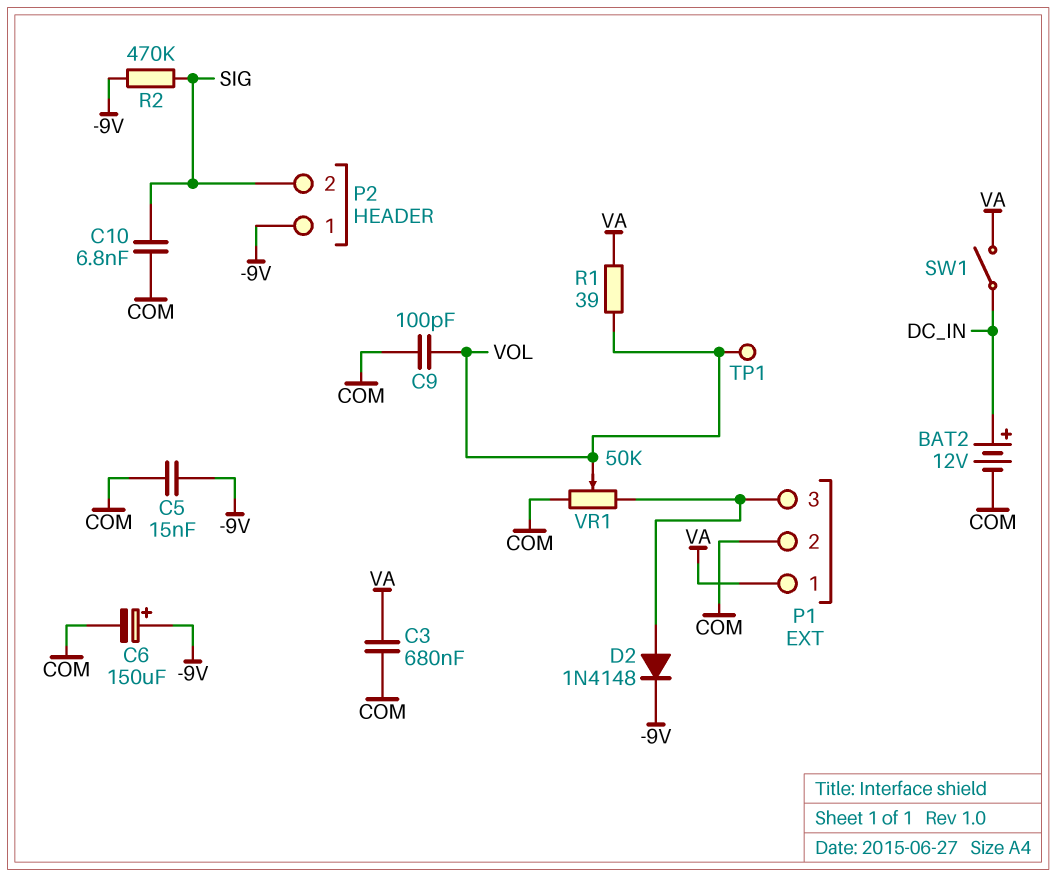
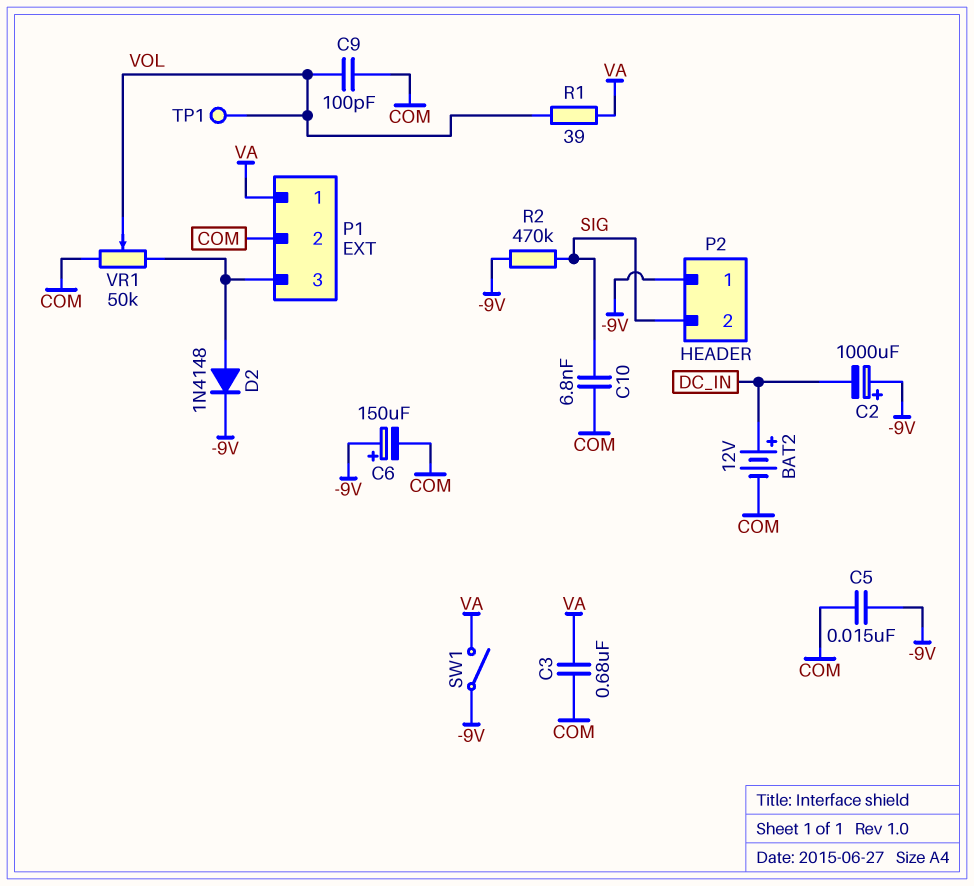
C2: none -> 1000uF (plus -9V, minus DC_IN)
SW1: switch (DC_IN, VA) -> switch (-9V, VA)

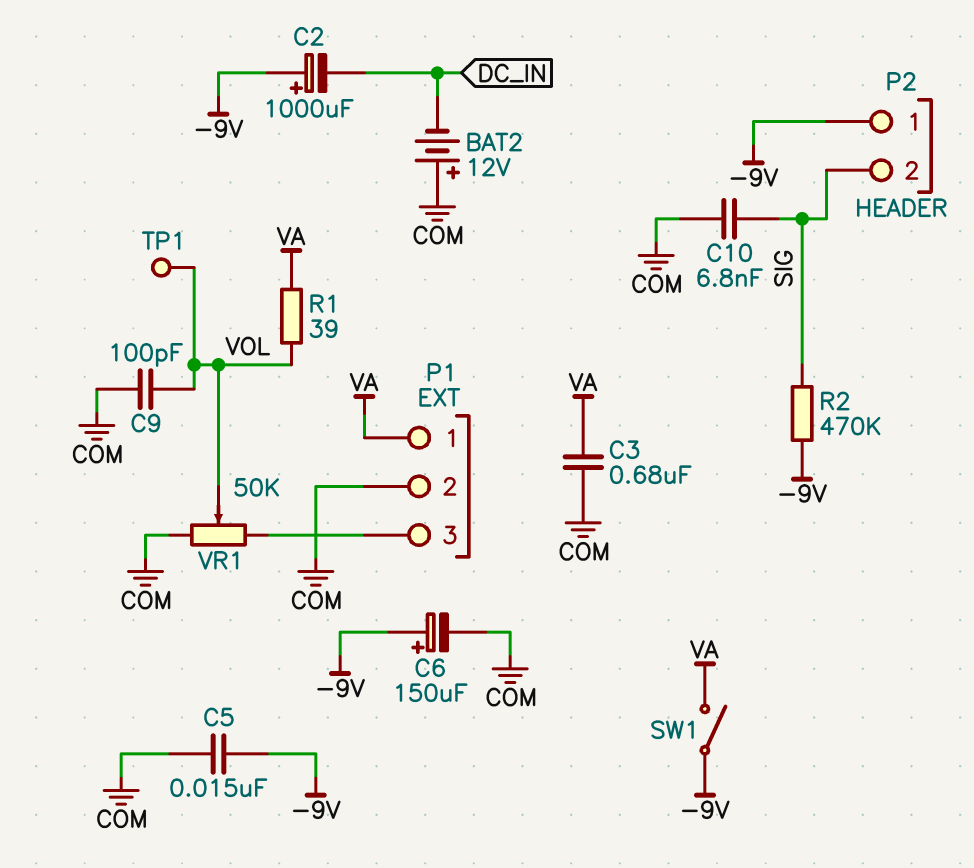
BAT2: 12V (plus DC_IN, minus COM) -> 12V (plus COM, minus DC_IN)
D2: diode 1N4148 (A P1/3, K -9V) -> none

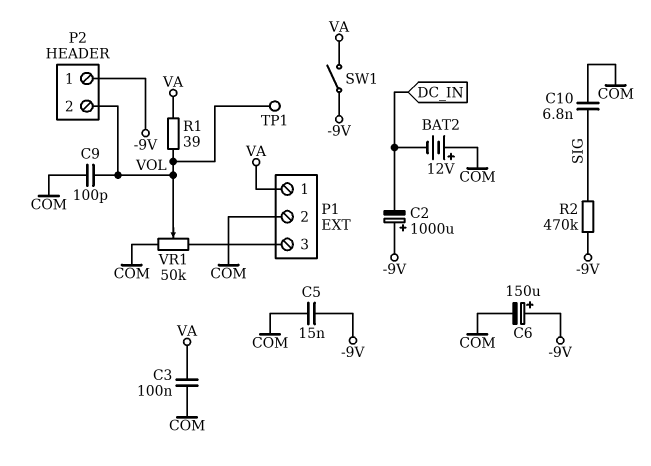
C3: 680nF (COM, VA) -> 100nF (COM, VA)
P2 pin 2: SIG -> VOL

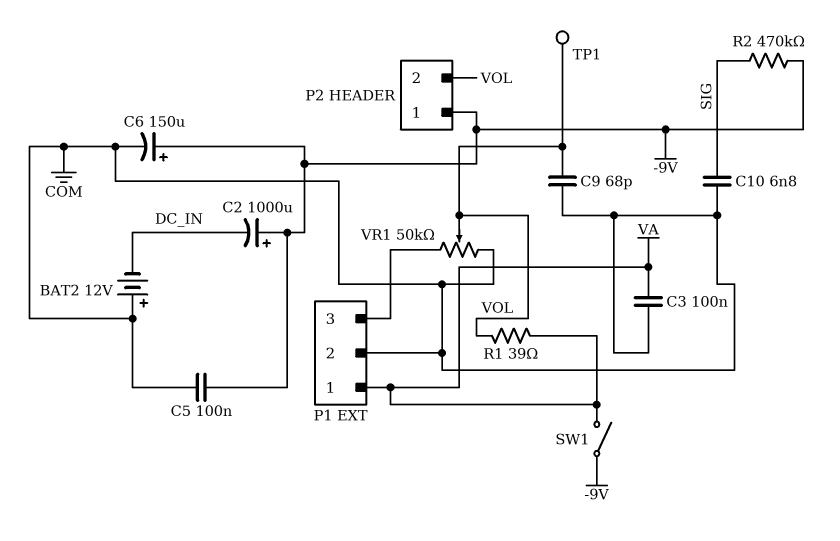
C5: 15nF (-9V, COM) -> 100nF (-9V, COM)
C9: 100pF (COM, VOL) -> 68pF (COM, VOL)

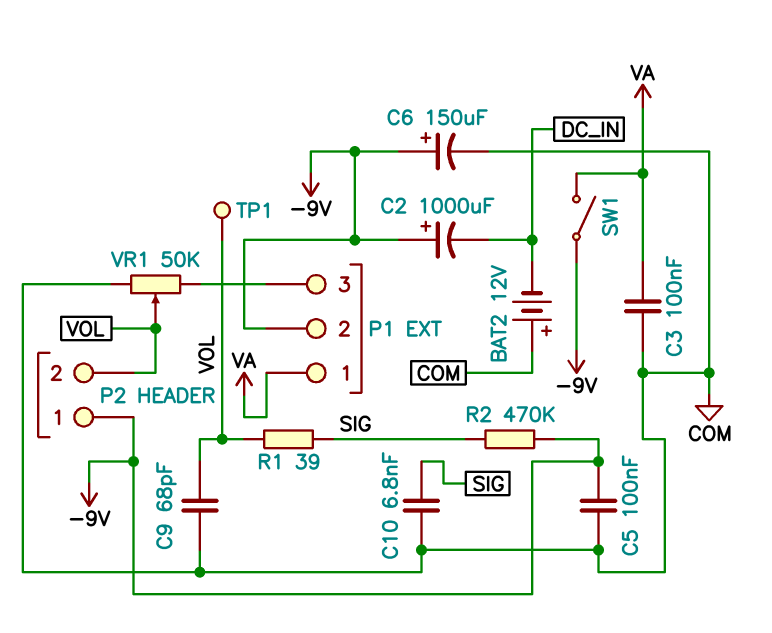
P1 pin 2: COM -> -9V
R1: 39 (VA, VOL) -> 39 (SIG, VOL)

